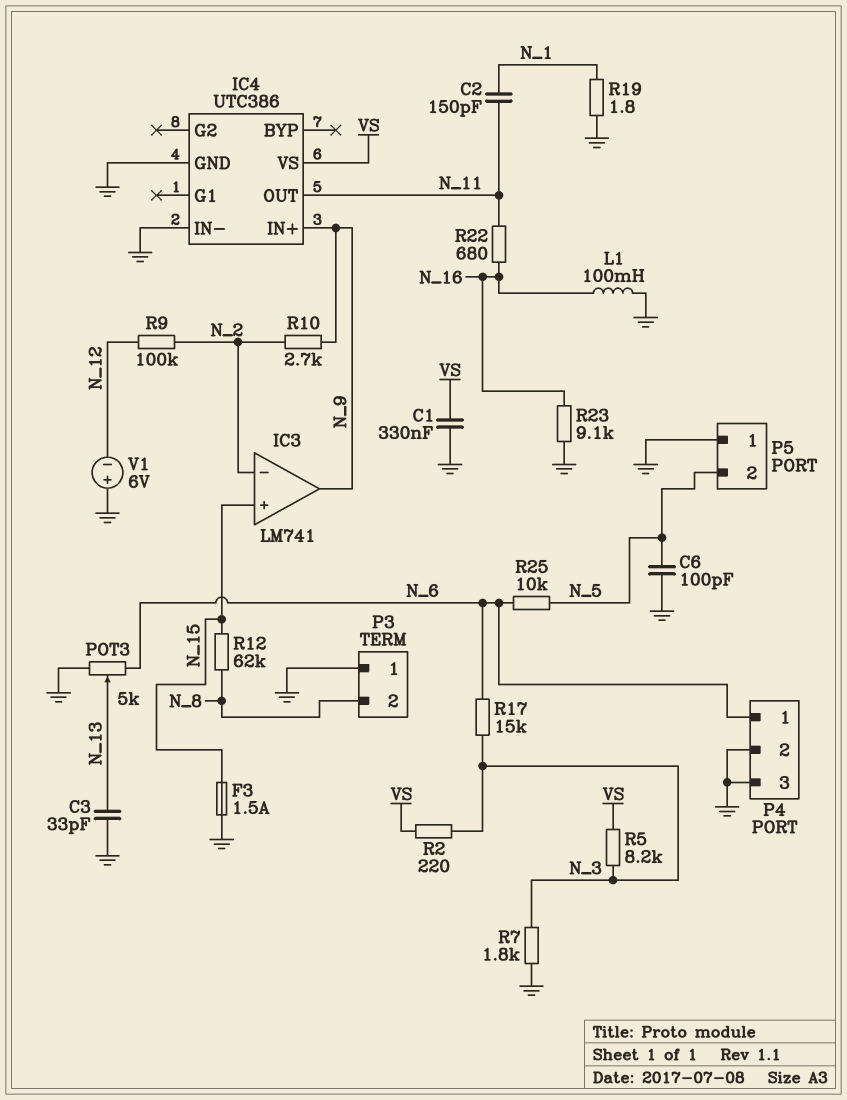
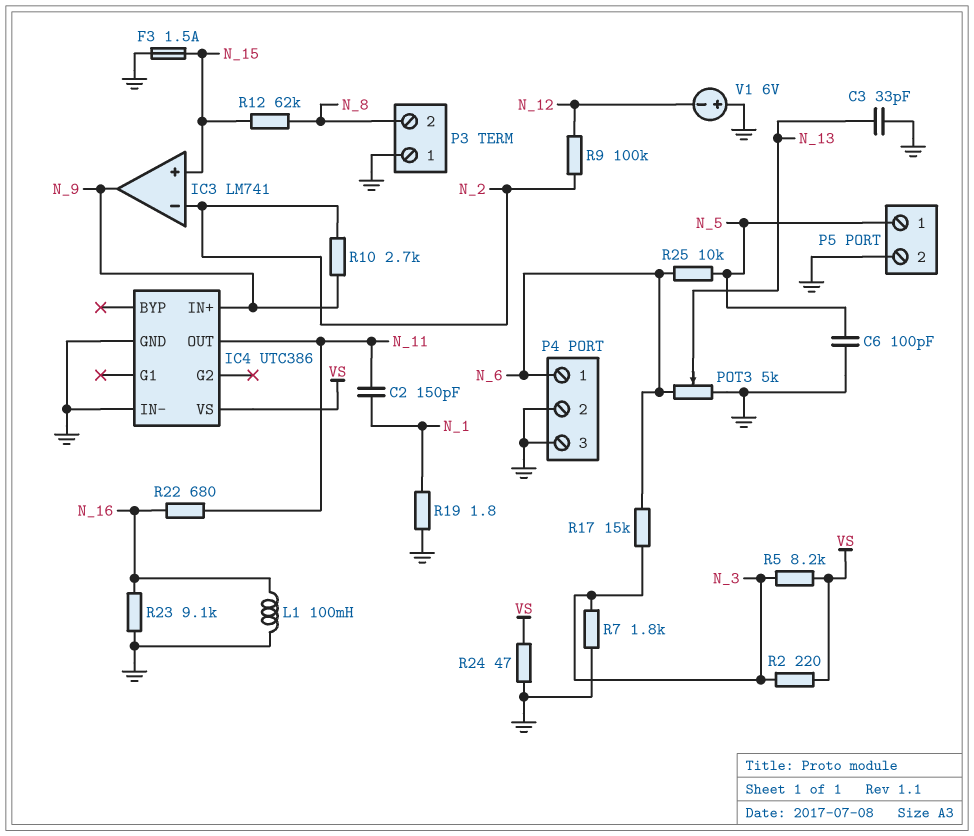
C1: 330nF (GND, VS) -> none
P5 pin 1: GND -> N_5
P5 pin 2: N_5 -> GND
R24: none -> 47 (GND, VS)

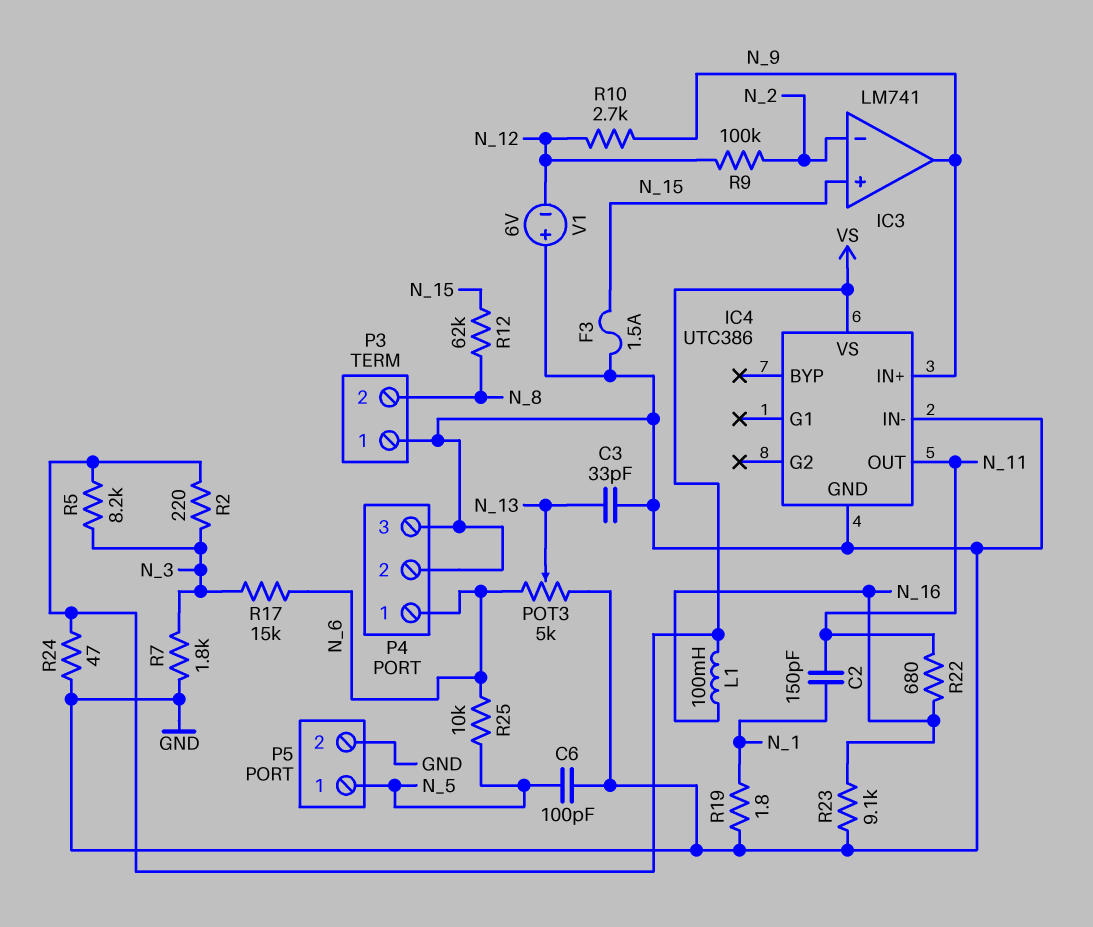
L1: 100mH (GND, N_16) -> 100mH (N_16, VS)
R10: 2.7k (N_2, N_9) -> 2.7k (N_9, N_12)

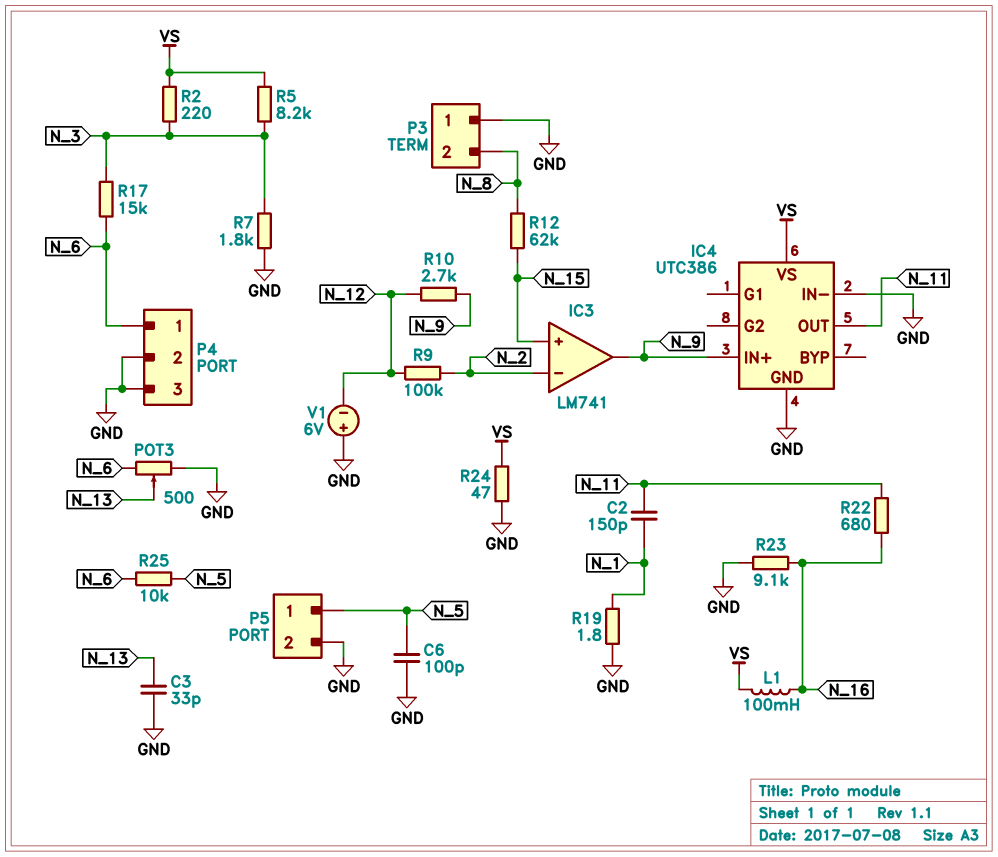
F3: 1.5A (GND, N_15) -> none
POT3: 5k (GND, N_6, wiper N_13) -> 500 (GND, N_6, wiper N_13)

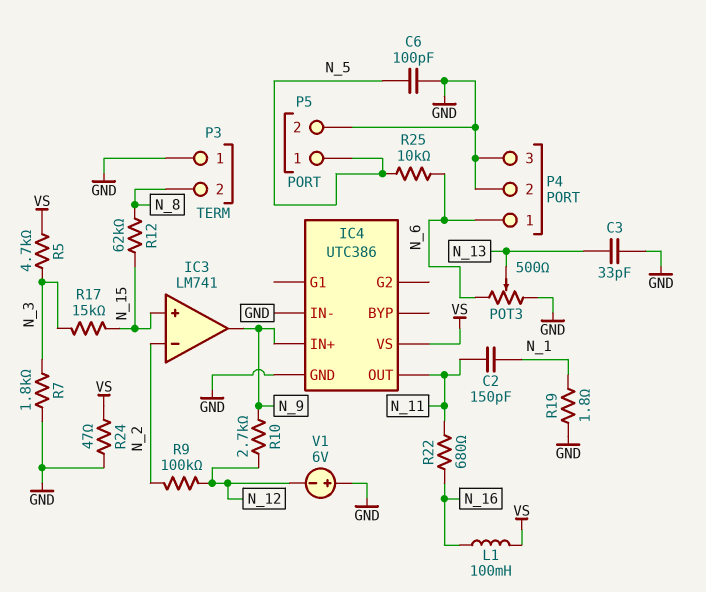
R2: 220 (N_3, VS) -> none
R5: 8.2k (N_3, VS) -> 4.7k (N_3, VS)
R17: 15k (N_3, N_6) -> 15k (N_3, N_15)
R23: 9.1k (GND, N_16) -> none

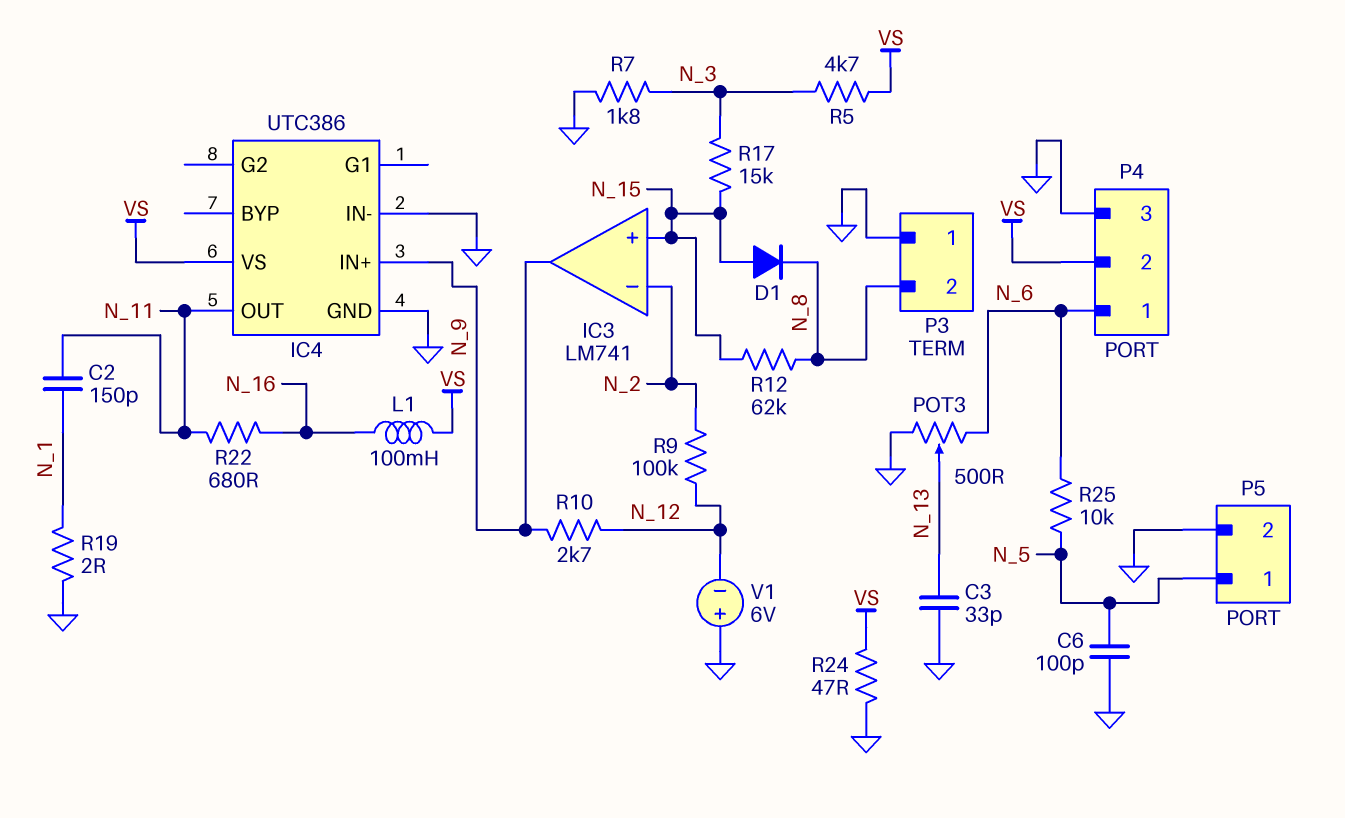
D1: none -> diode (A N_15, K N_8)
P4 pin 2: GND -> VS
R19: 1.8 (GND, N_1) -> 2 (GND, N_1)

